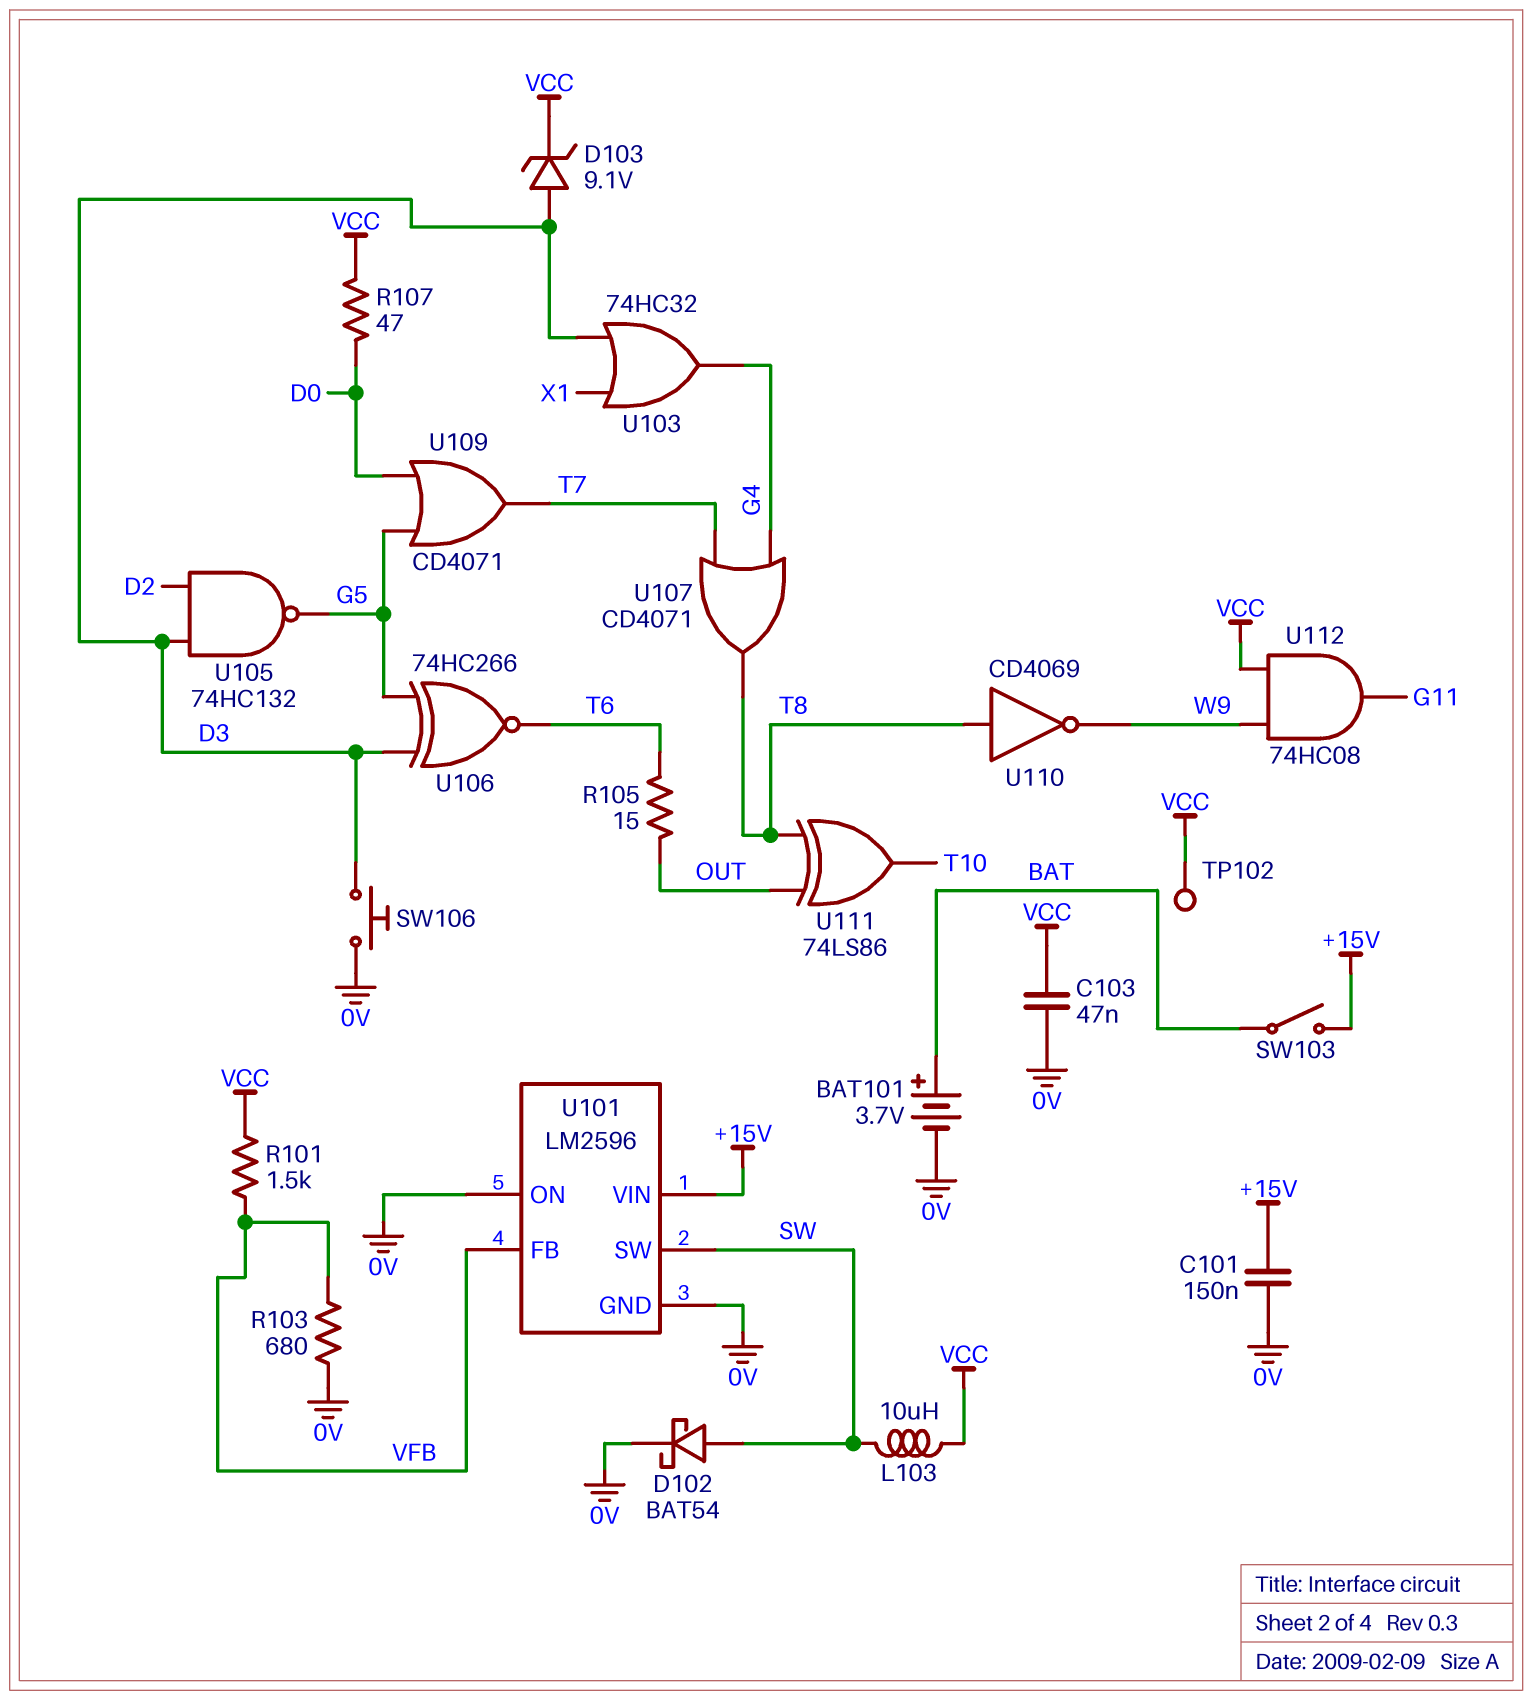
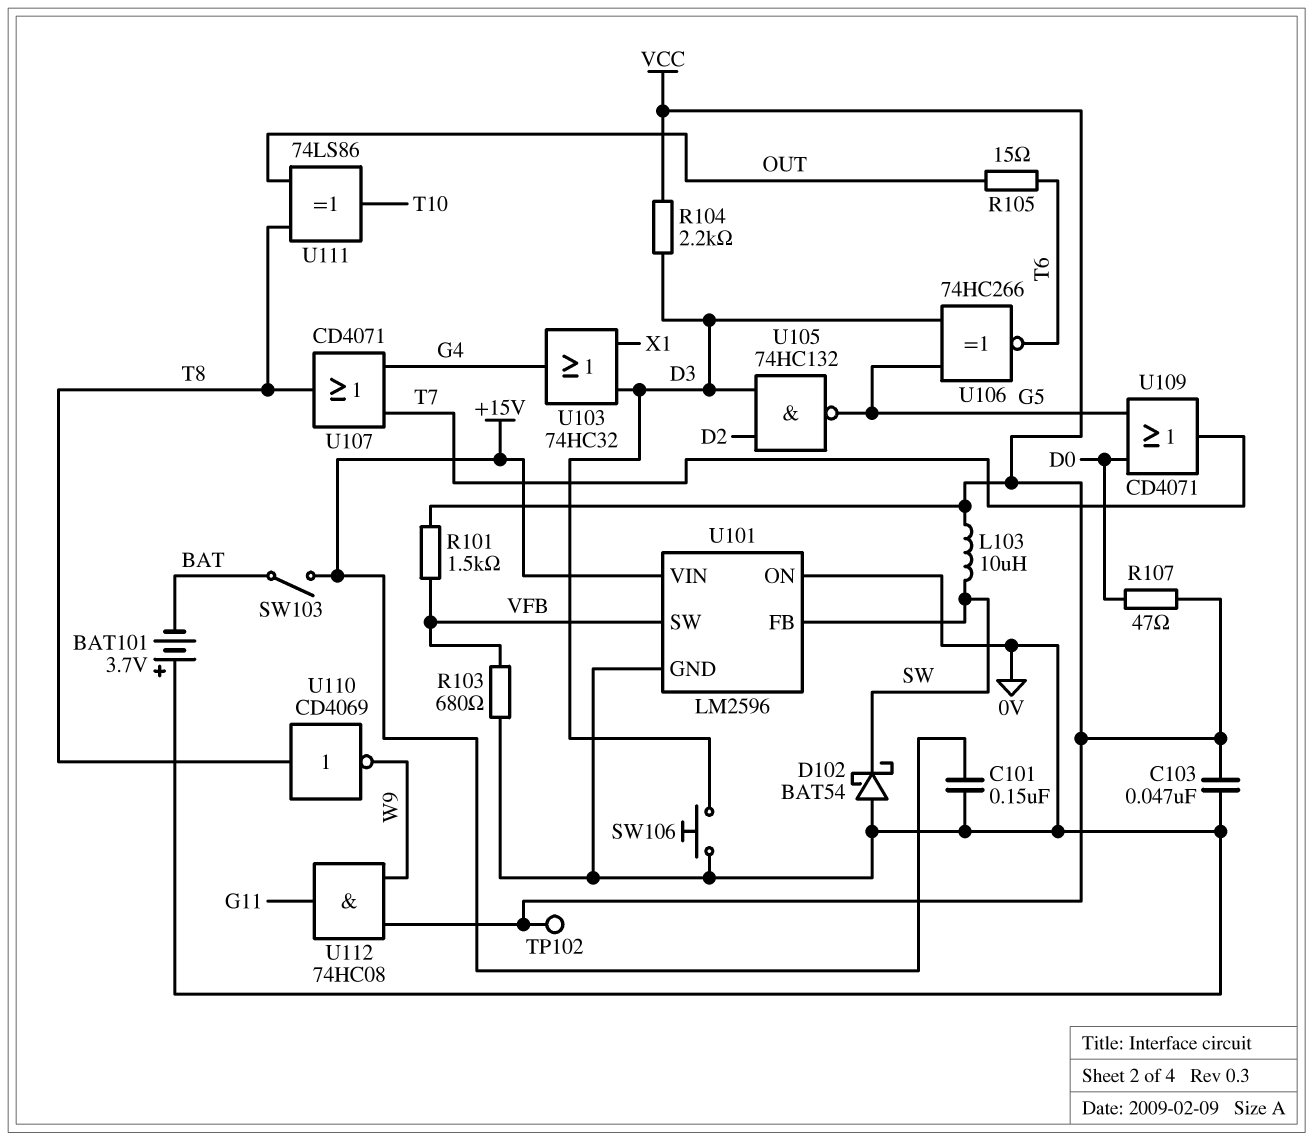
BAT101: 3.7V (plus BAT, minus 0V) -> 3.7V (plus 0V, minus BAT)
D102: schottky BAT54 (A SW, K 0V) -> schottky BAT54 (A 0V, K SW)
D103: zener 9.1V (A D3, K VCC) -> none
R104: none -> 2.2k (D3, VCC)
U101 pin FB: VFB -> SW
U101 pin SW: SW -> VFB

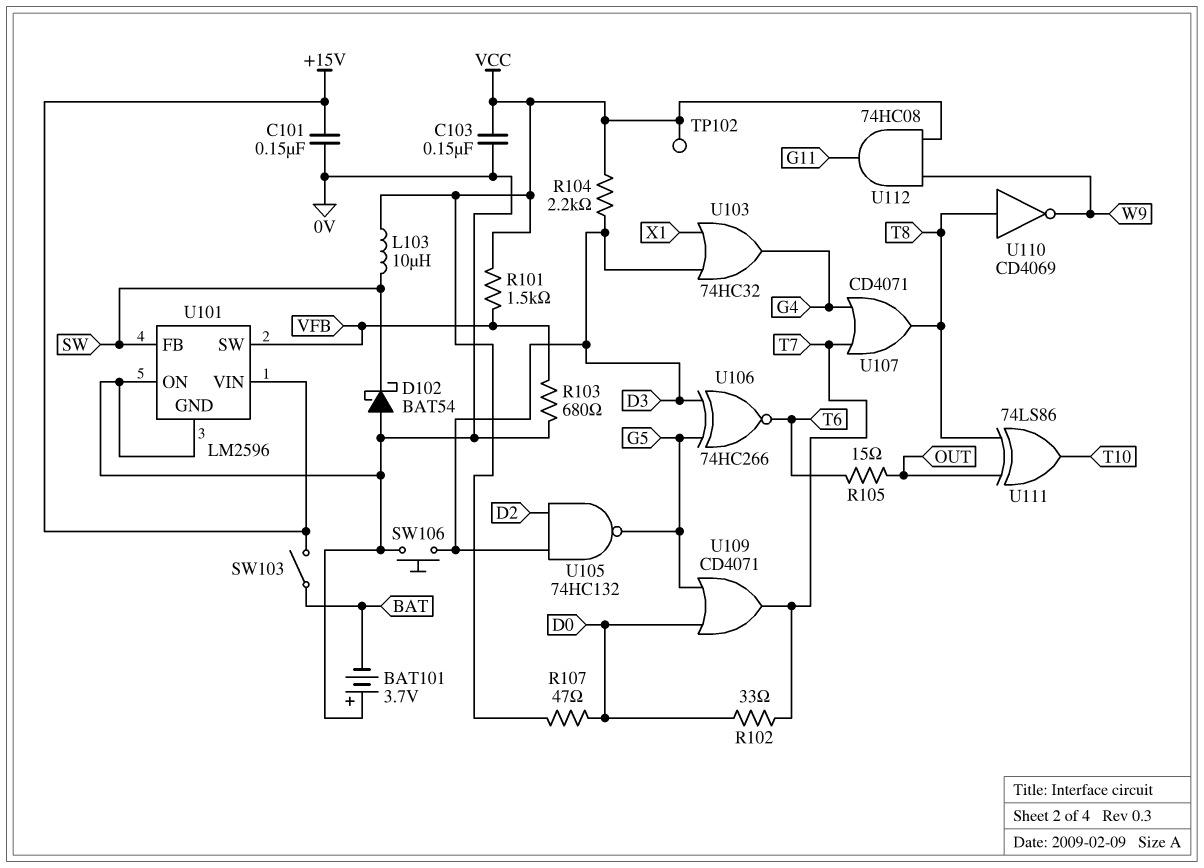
C103: 47nF (0V, VCC) -> 150nF (0V, VCC)
R102: none -> 33 (D0, T7)

